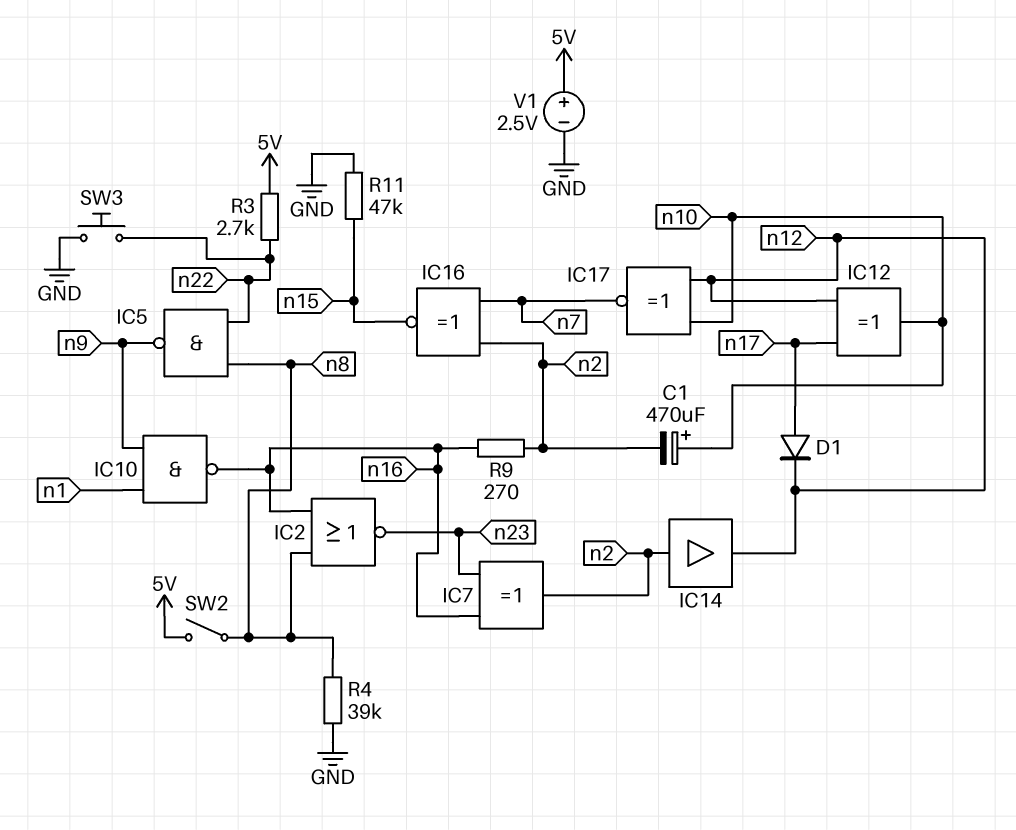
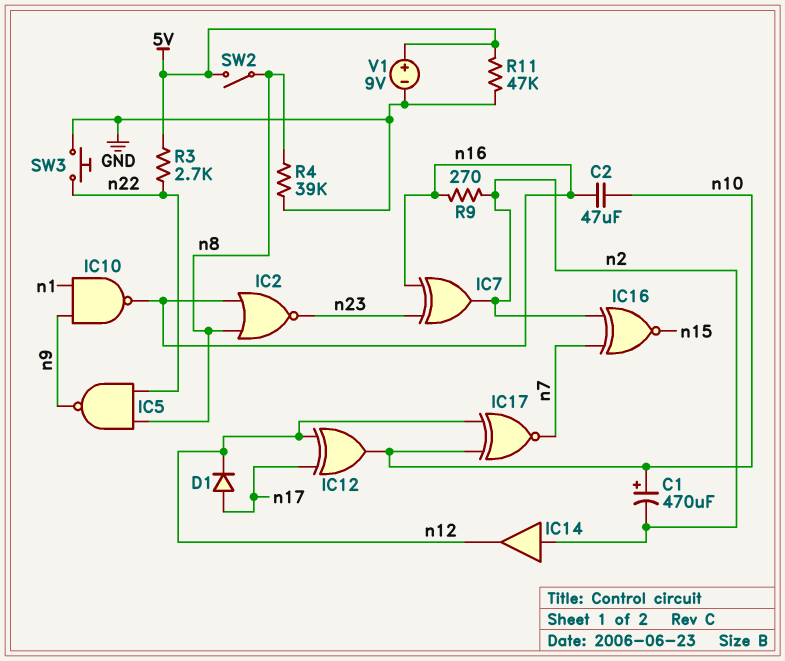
C2: none -> 47uF (n10, n16)
R11: 47k (GND, n15) -> 47k (5V, GND)
V1: 2.5V (plus 5V, minus GND) -> 9V (plus 5V, minus GND)

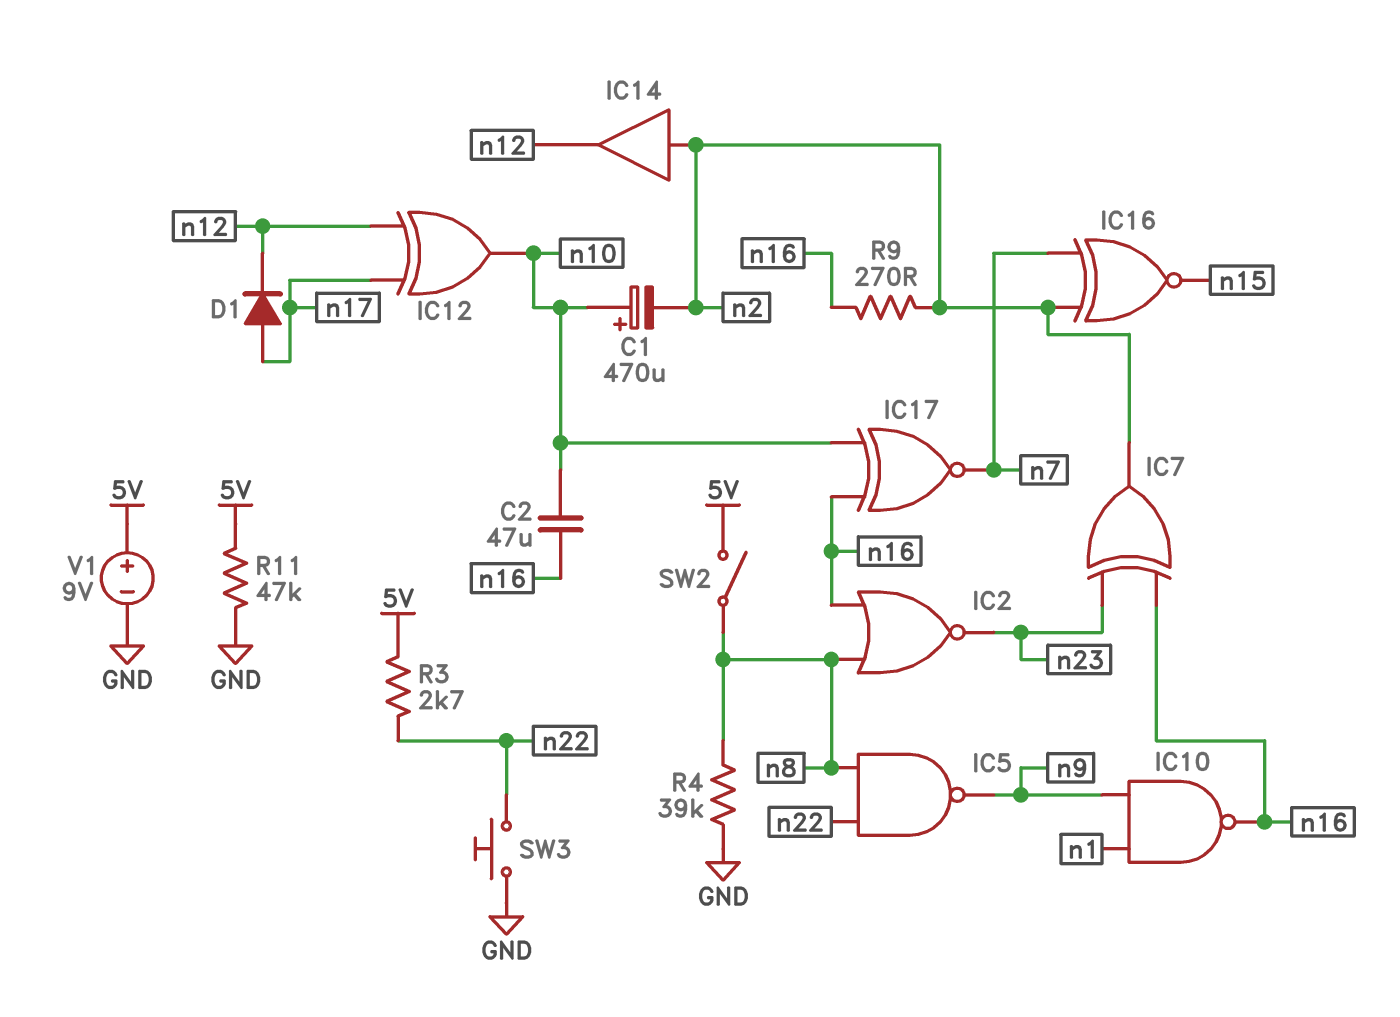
IC17: XNOR (in n10, in n12, out n7) -> XNOR (in n10, in n16, out n7)

